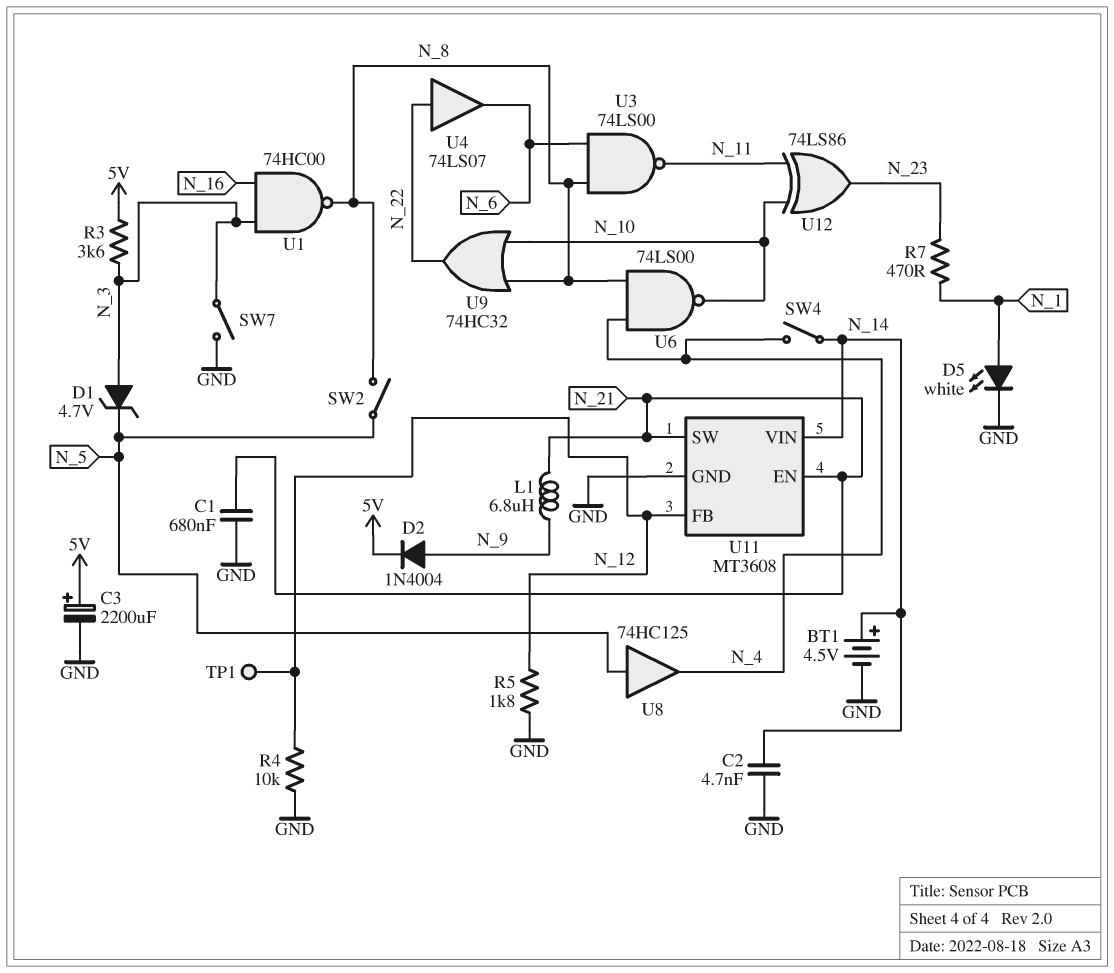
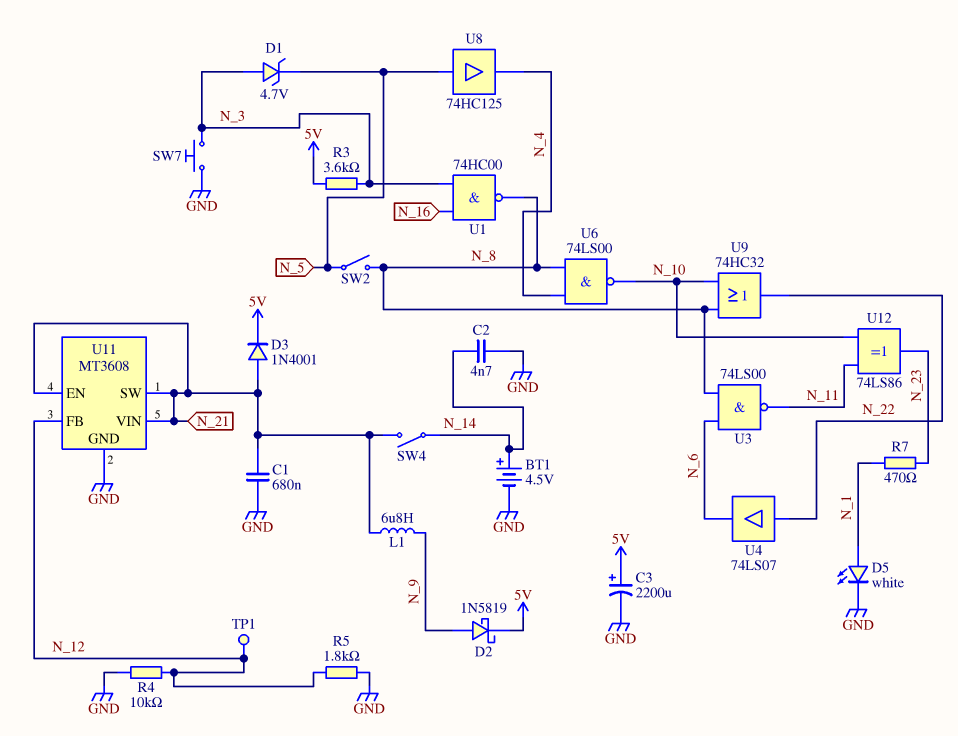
D2: diode 1N4004 (A N_9, K 5V) -> schottky 1N5819 (A N_9, K 5V)
D3: none -> diode 1N4001 (A N_21, K 5V)
SW4: switch (N_4, N_14) -> switch (N_14, N_21)
SW7: switch (GND, N_3) -> button (GND, N_3)
U11 pin VIN: N_14 -> N_21

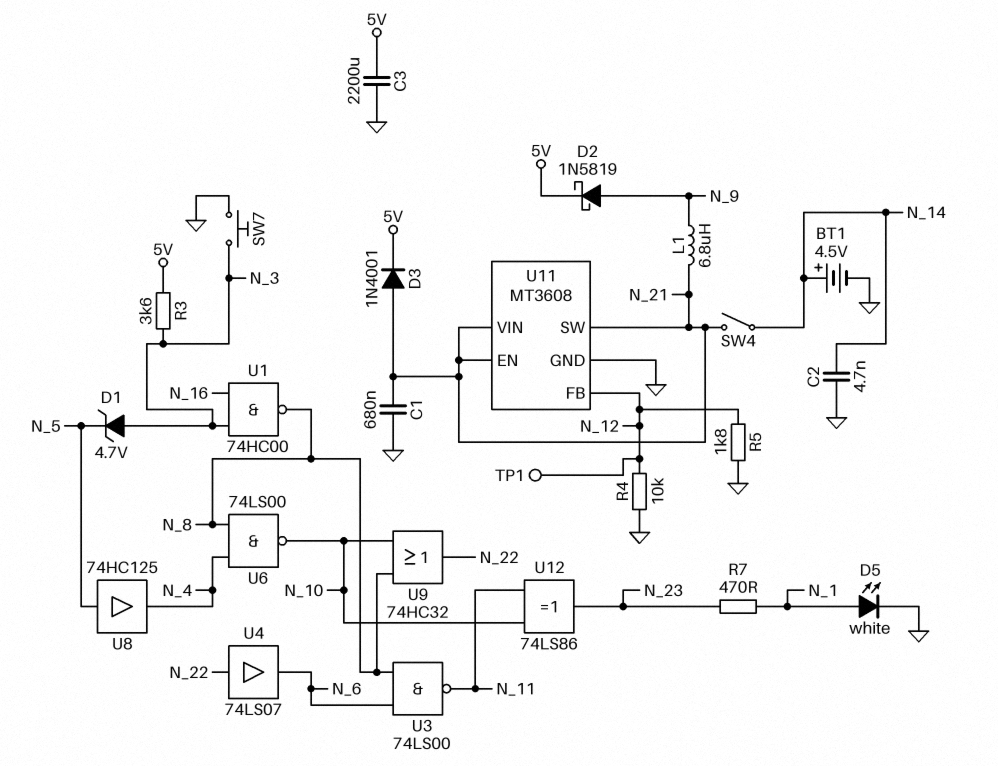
C3: 2200uF (plus 5V, minus GND) -> 2200uF (5V, GND)
SW2: switch (N_5, N_8) -> none

